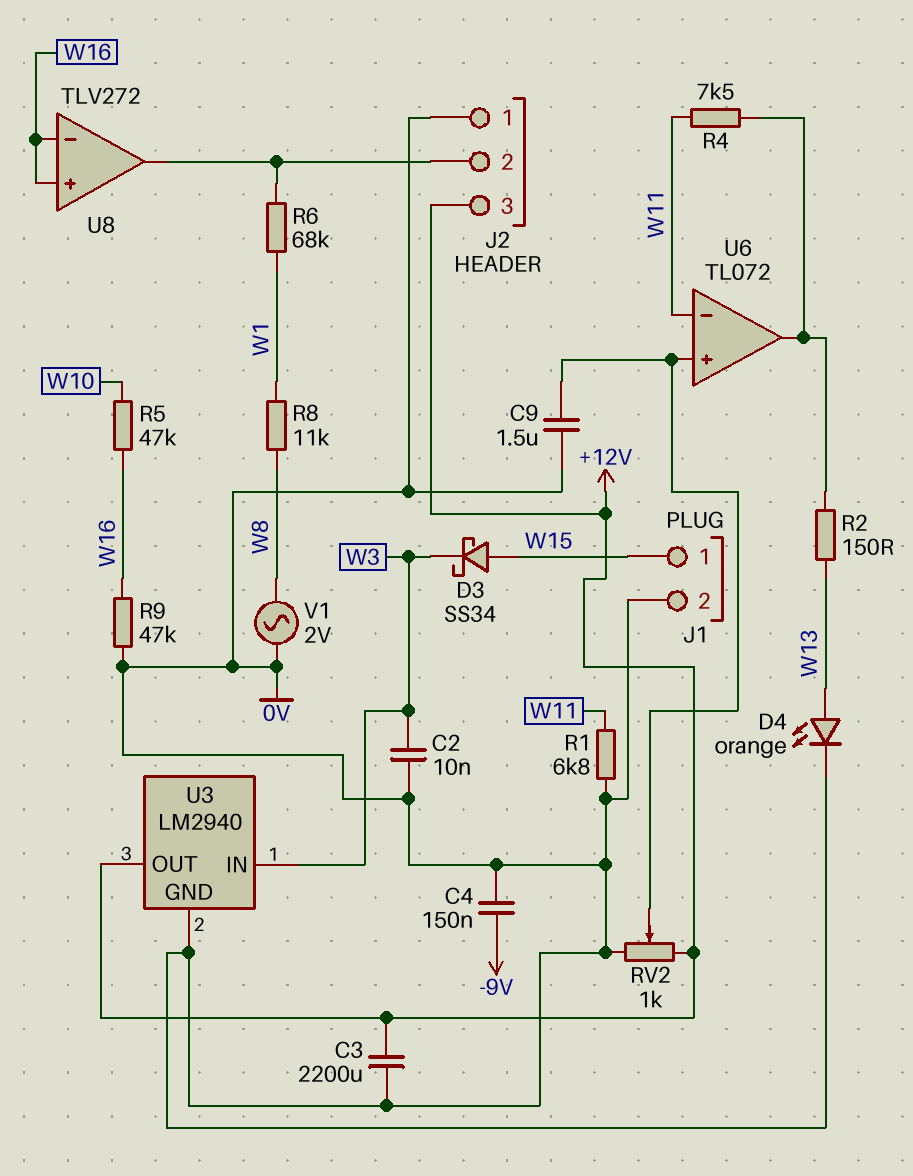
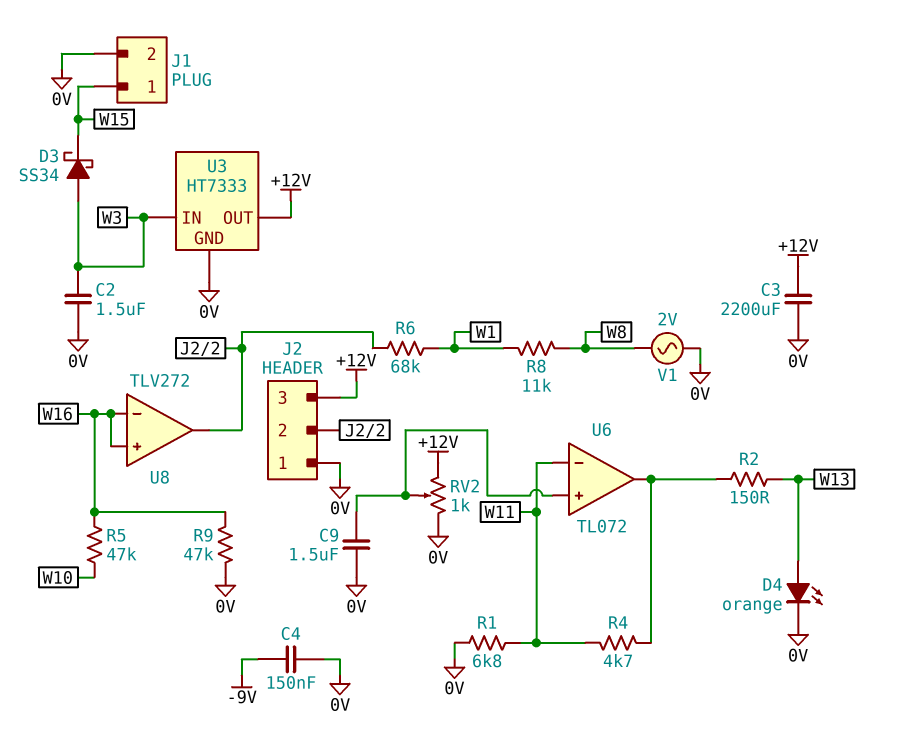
C2: 10nF (0V, W3) -> 1.5uF (0V, W3)
D3: schottky SS34 (A W15, K W3) -> schottky SS34 (A W3, K W15)
R4: 7.5k (U6/out, W11) -> 4.7k (U6/out, W11)
U3: LM2940 -> HT7333

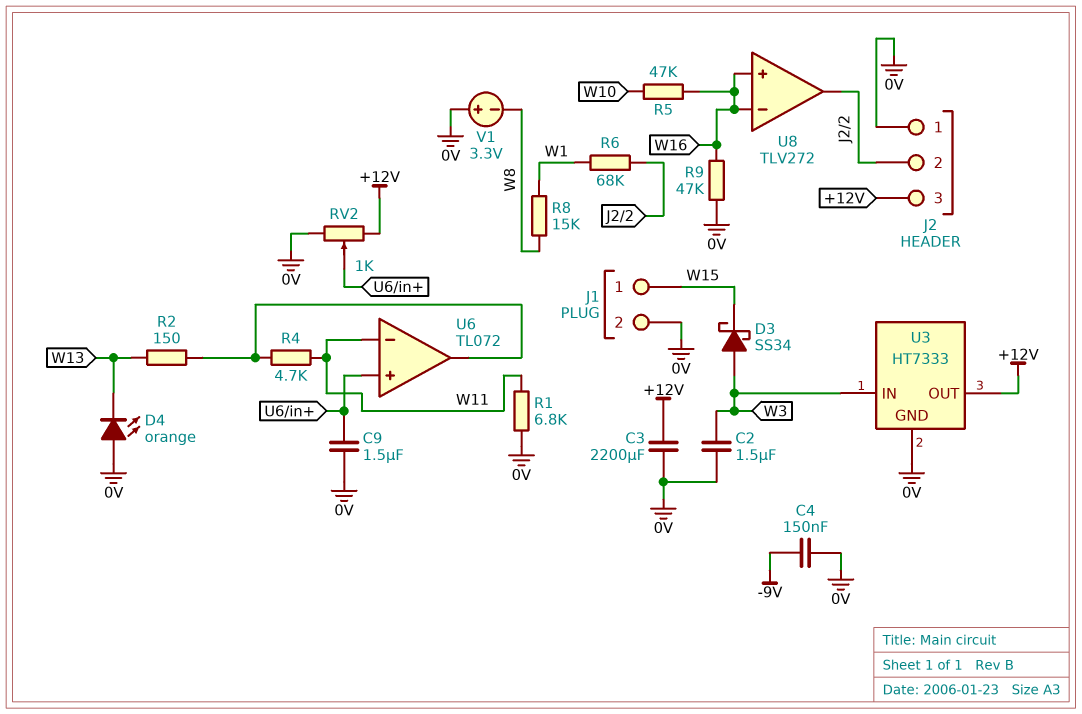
D4: LED orange (A W13, K 0V) -> LED orange (A 0V, K W13)
R8: 11k (W1, W8) -> 15k (W1, W8)
V1: AC 2V (0V, W8) -> 3.3V (plus 0V, minus W8)

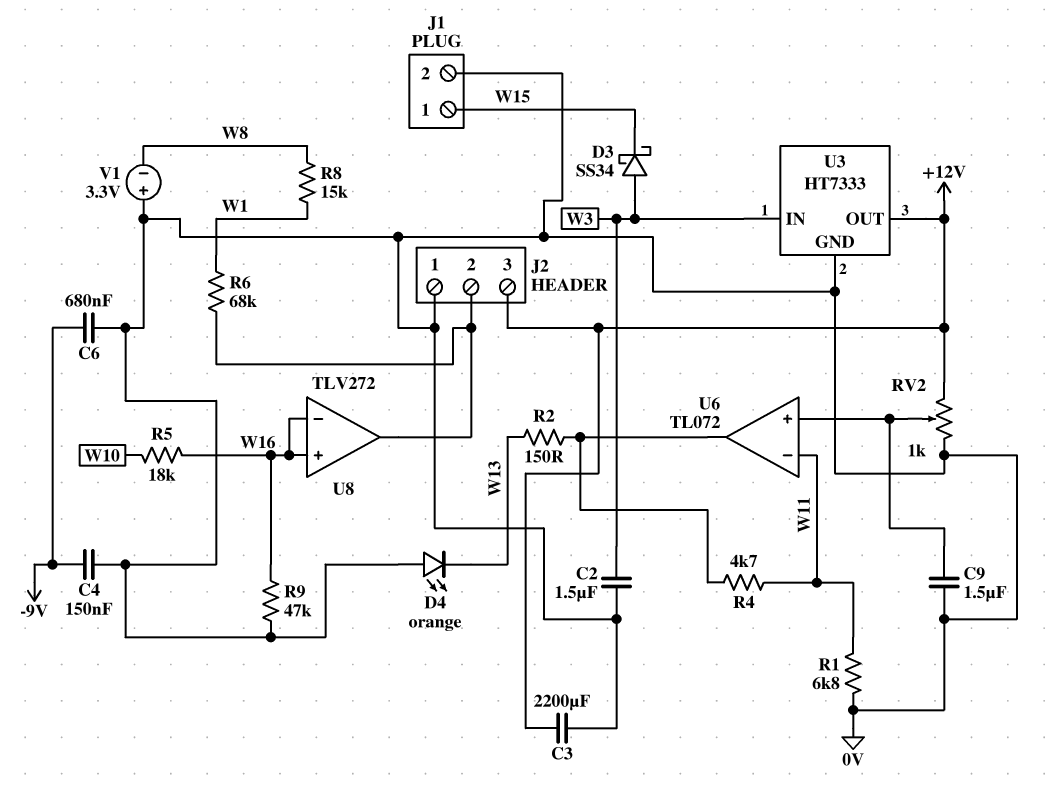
C6: none -> 680nF (-9V, 0V)
R5: 47k (W10, W16) -> 18k (W10, W16)

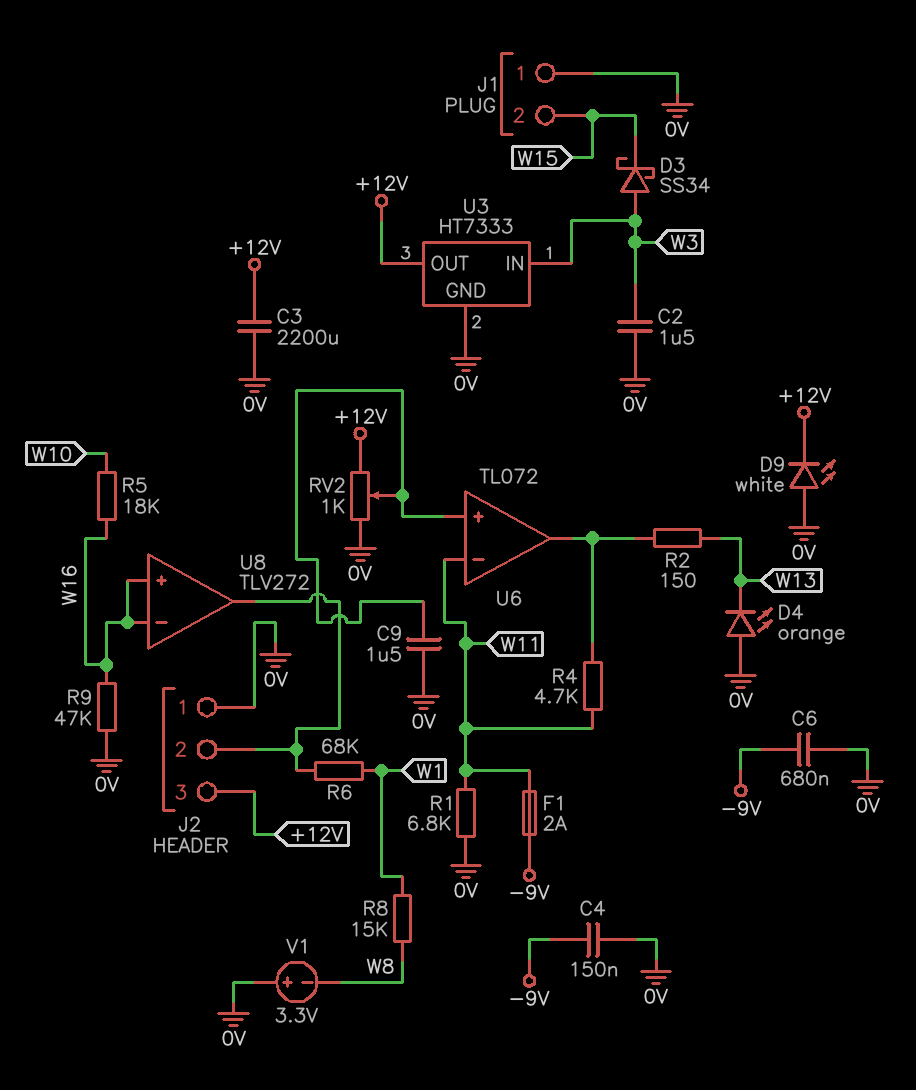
D9: none -> LED white (A 0V, K +12V)
F1: none -> 2A (-9V, W11)
J1 pin 1: W15 -> 0V
J1 pin 2: 0V -> W15

